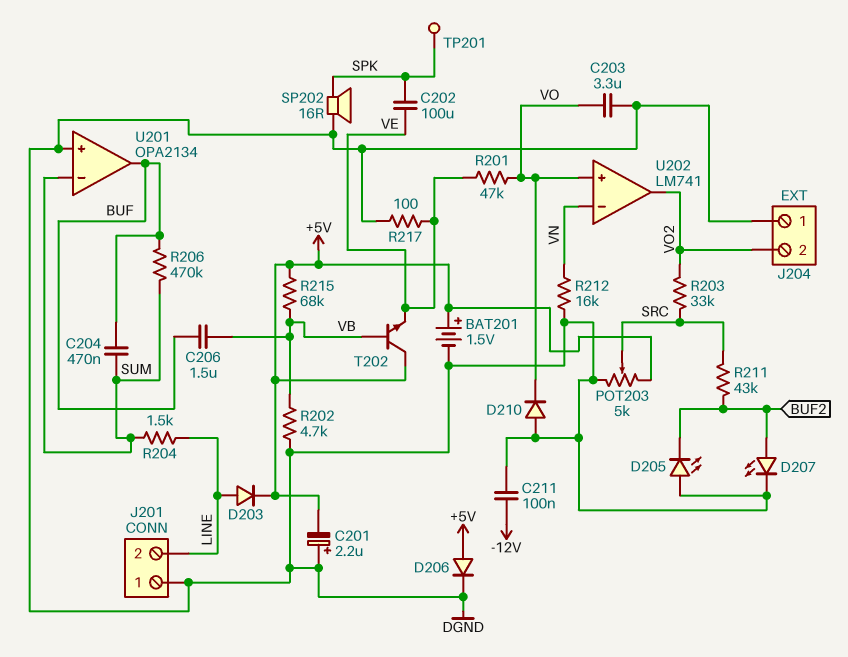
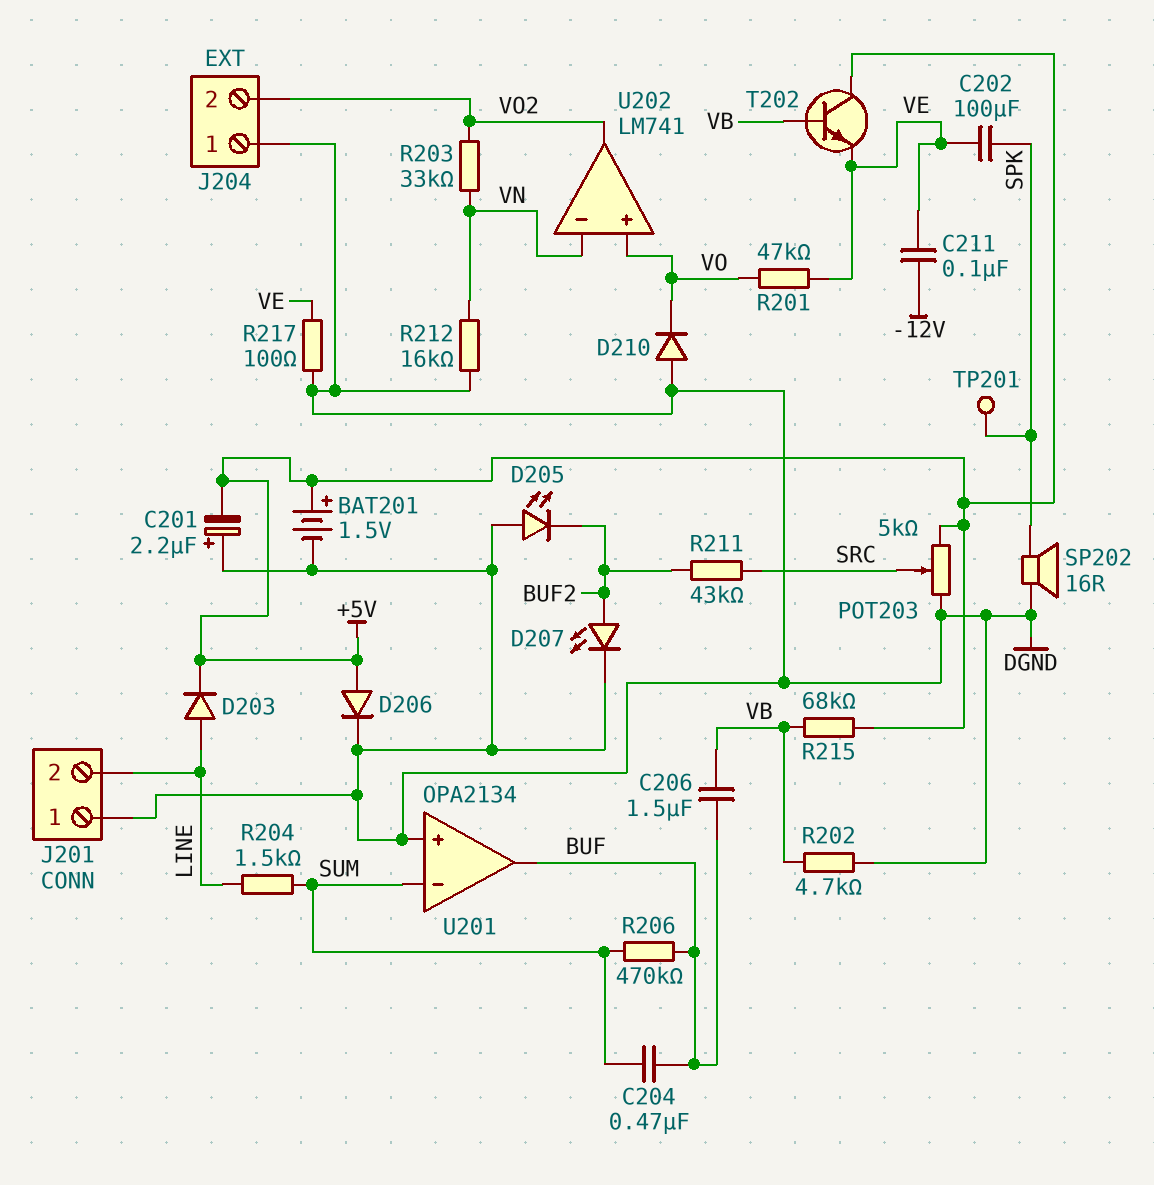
C203: 3.3uF (DGND, VO) -> none
C211: 100nF (-12V, DGND) -> 100nF (-12V, VE)
R203: 33k (SRC, VO2) -> 33k (VN, VO2)

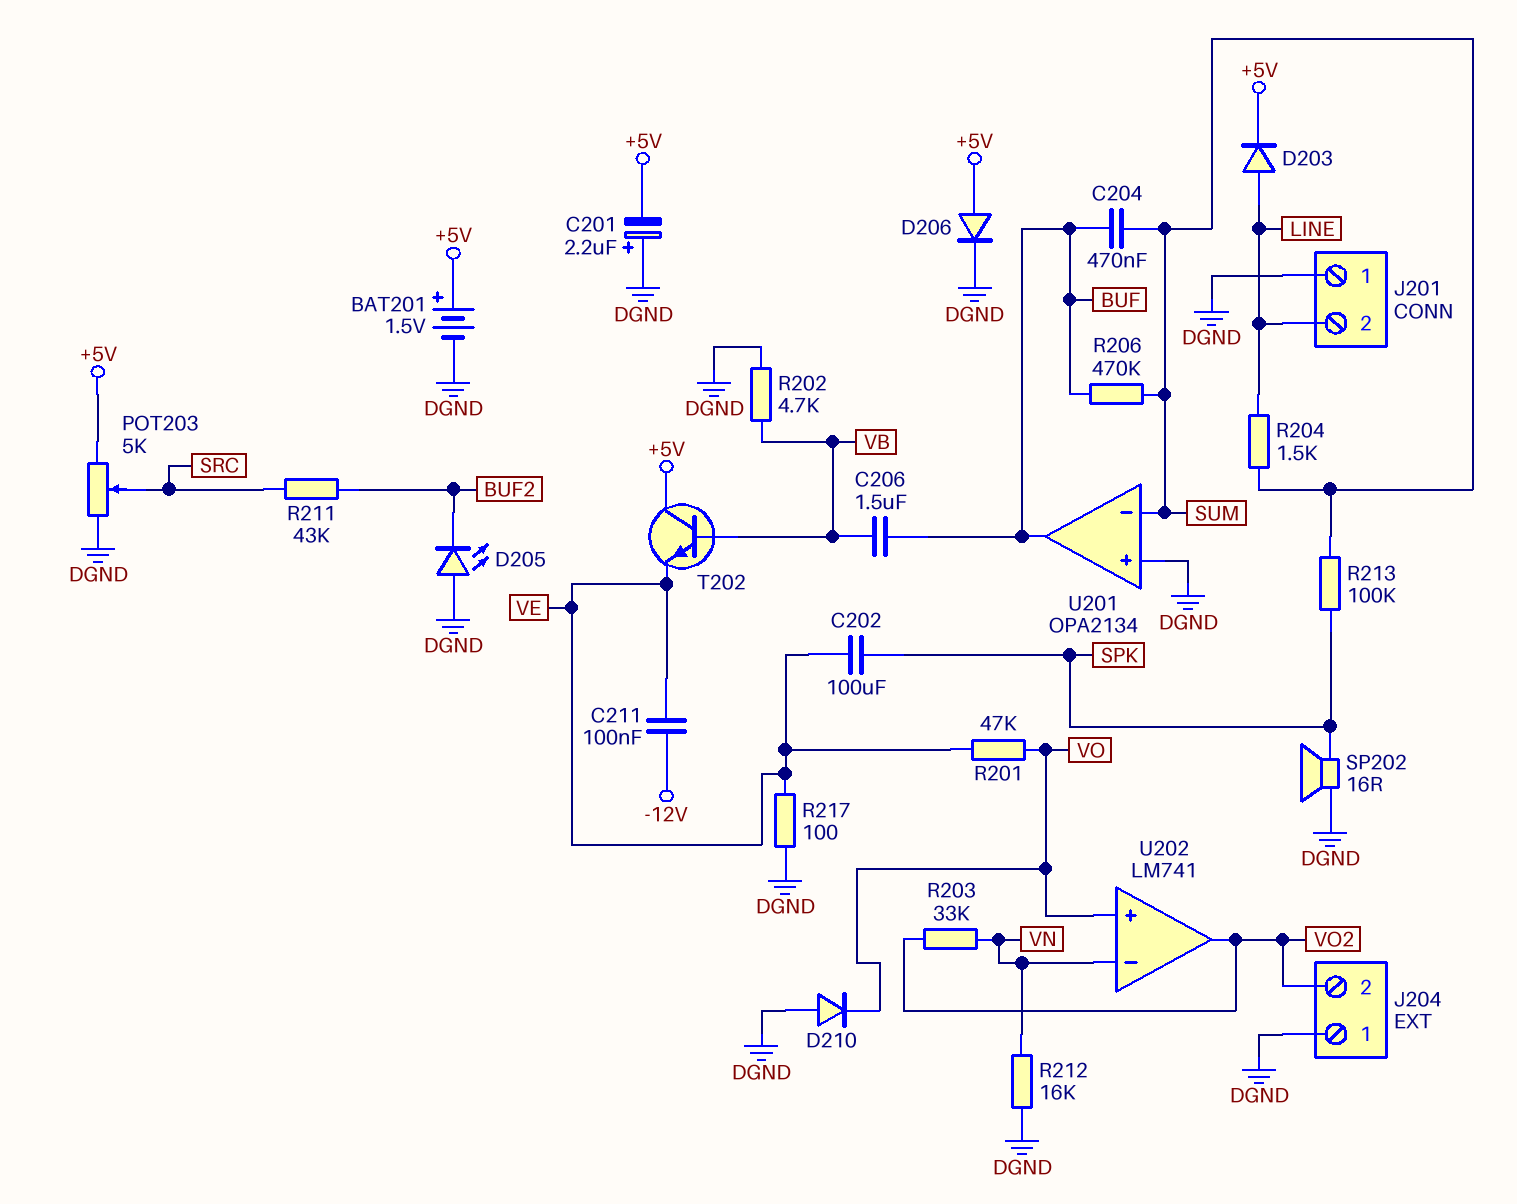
D207: LED (A BUF2, K DGND) -> none
R213: none -> 100k (SPK, SUM)
R215: 68k (+5V, VB) -> none
TP201: test point (SPK) -> none

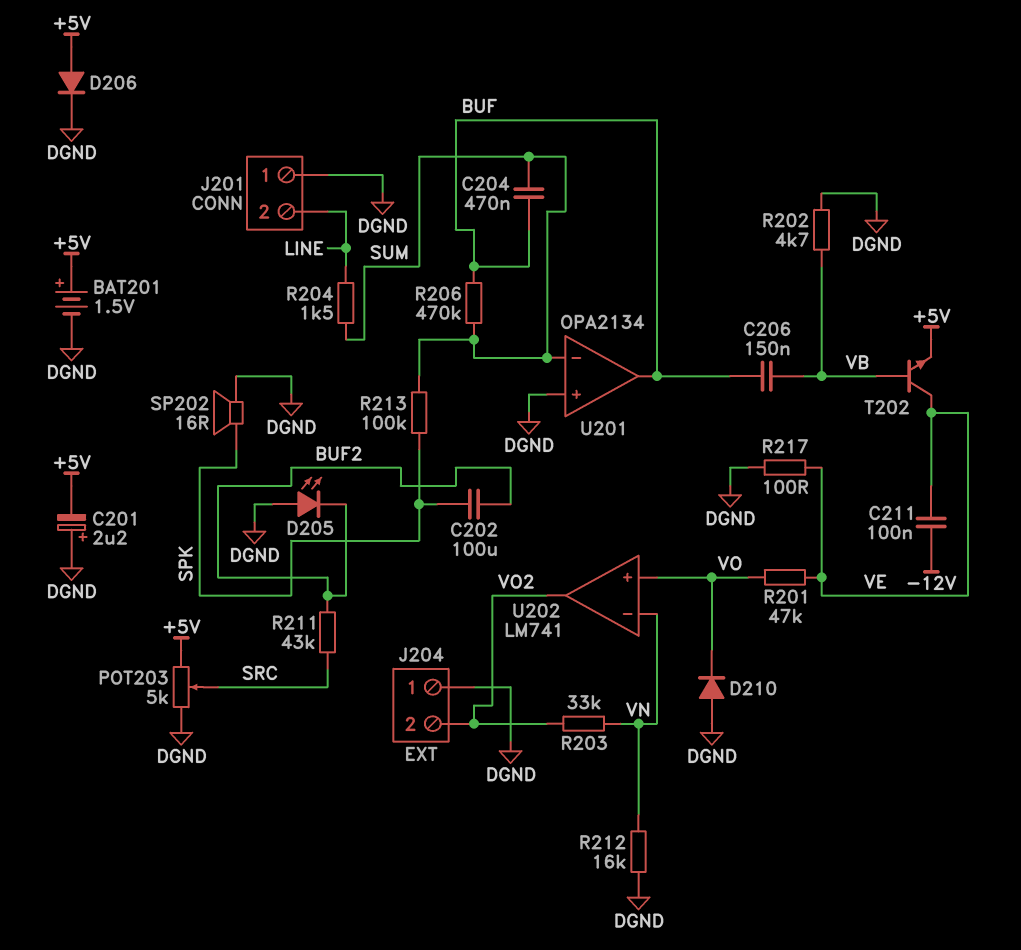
C202: 100uF (SPK, VE) -> 100uF (BUF2, SPK)
C206: 1.5uF (BUF, VB) -> 150nF (BUF, VB)
D203: diode (A LINE, K +5V) -> none
T202: NPN (B VB, C +5V, E VE) -> NPN (B VB, C VE, E +5V)

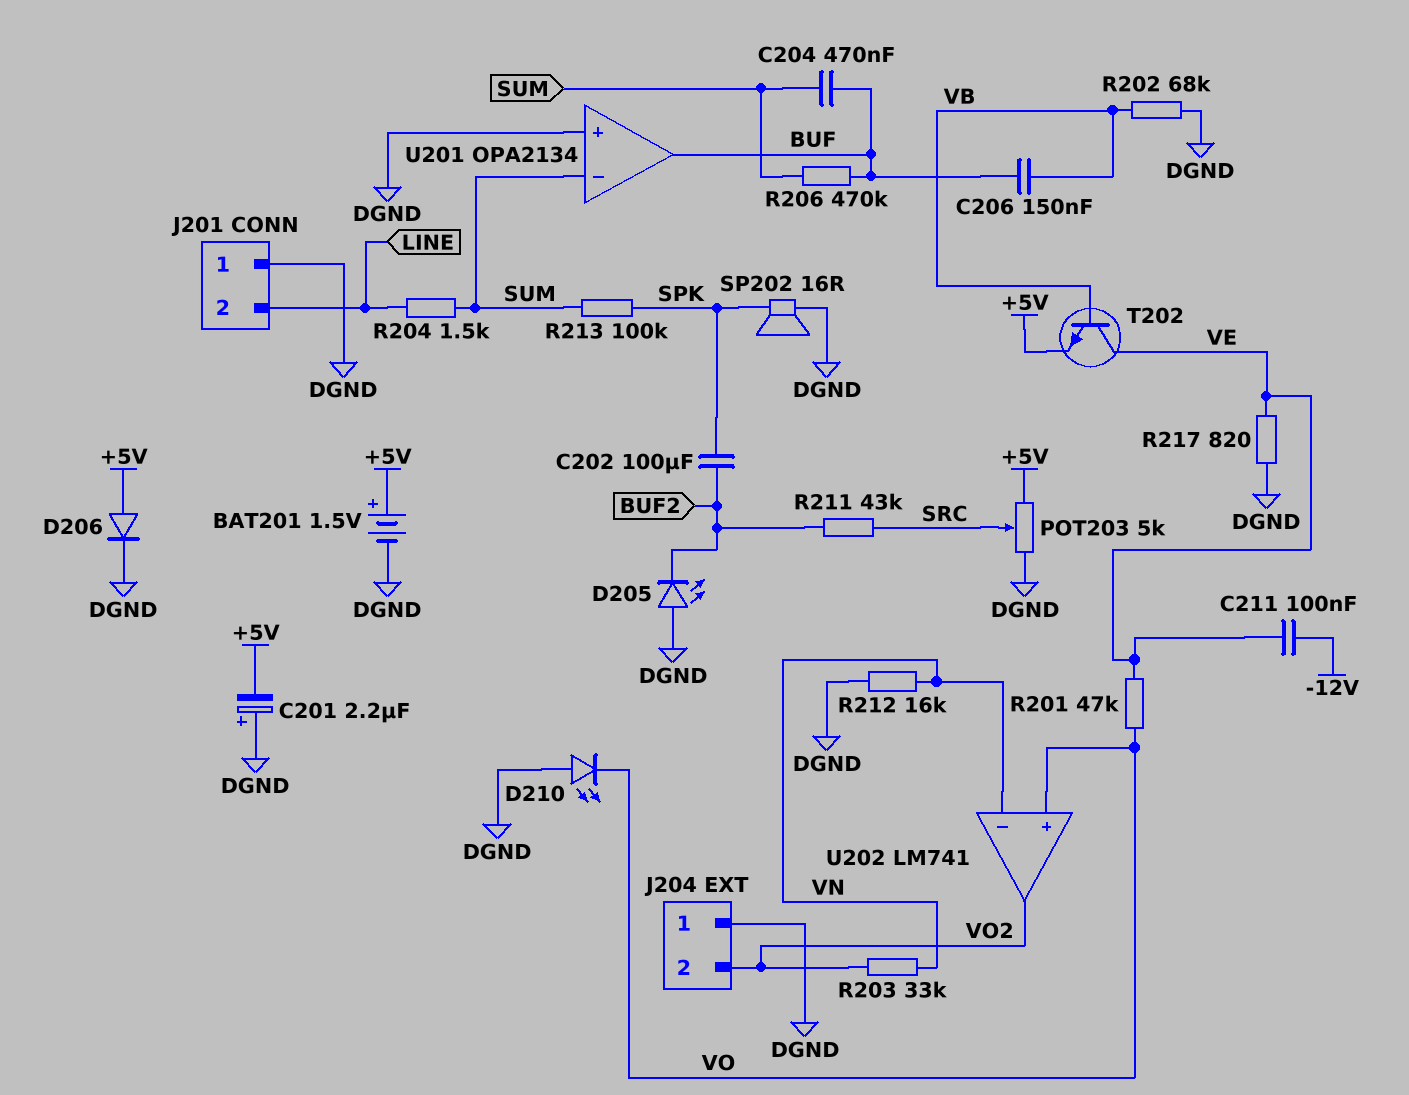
D210: diode (A DGND, K VO) -> LED (A DGND, K VO)
R202: 4.7k (DGND, VB) -> 68k (DGND, VB)
R217: 100 (DGND, VE) -> 820 (DGND, VE)

